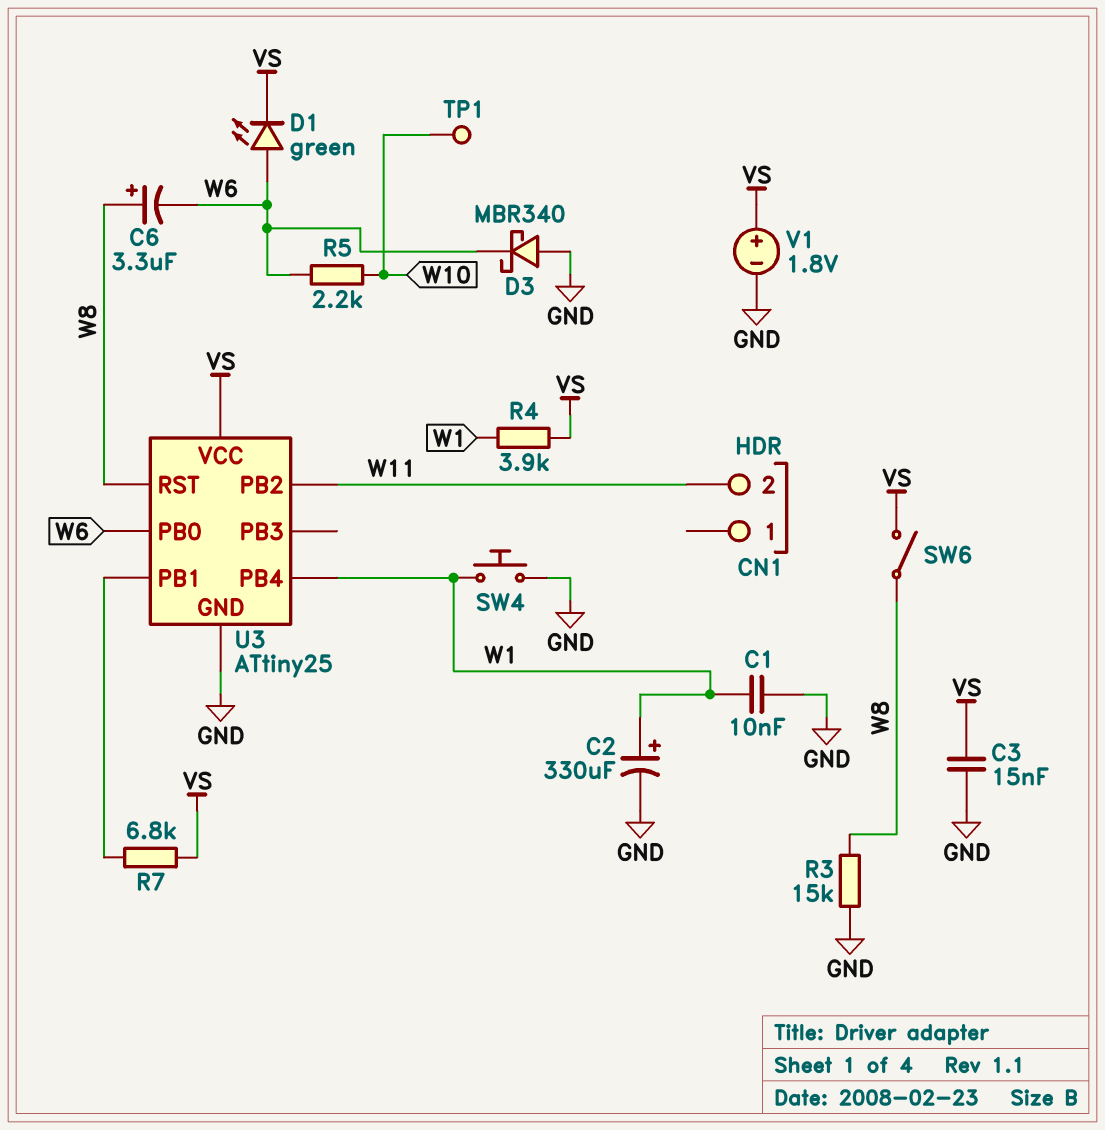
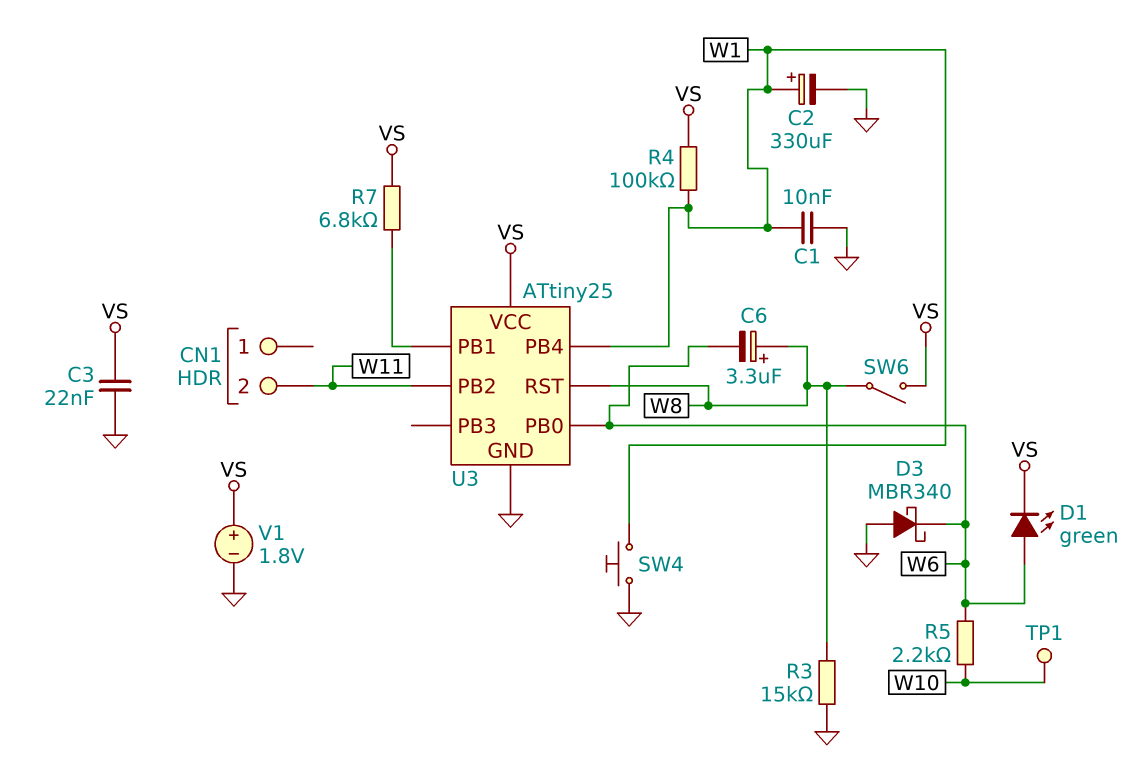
C3: 15nF (GND, VS) -> 22nF (GND, VS)
R4: 3.9k (VS, W1) -> 100k (VS, W1)

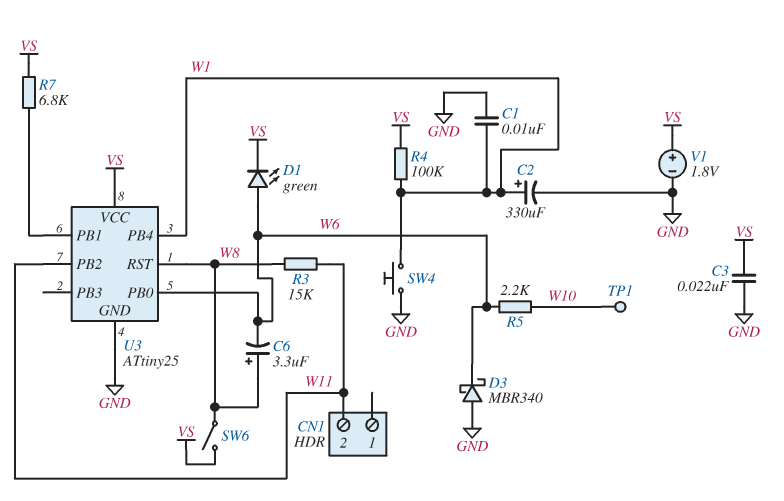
R3: 15k (GND, W8) -> 15k (W8, W11)

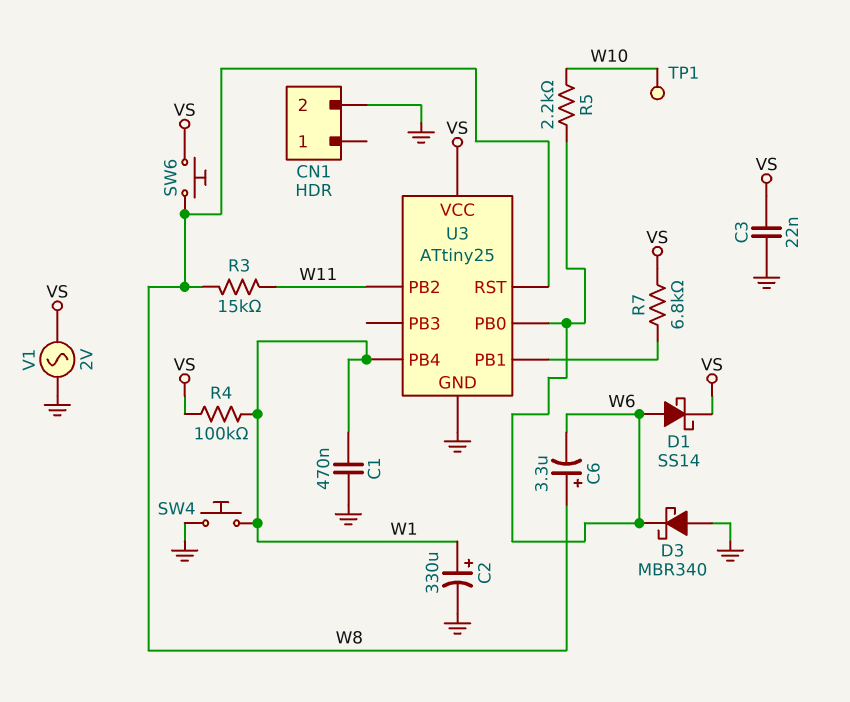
C1: 10nF (GND, W1) -> 470nF (GND, W1)
CN1 pin 2: W11 -> GND
D1: LED green (A W6, K VS) -> schottky SS14 (A W6, K VS)
SW6: switch (VS, W8) -> button (VS, W8)
V1: 1.8V (plus VS, minus GND) -> AC 2V (GND, VS)

